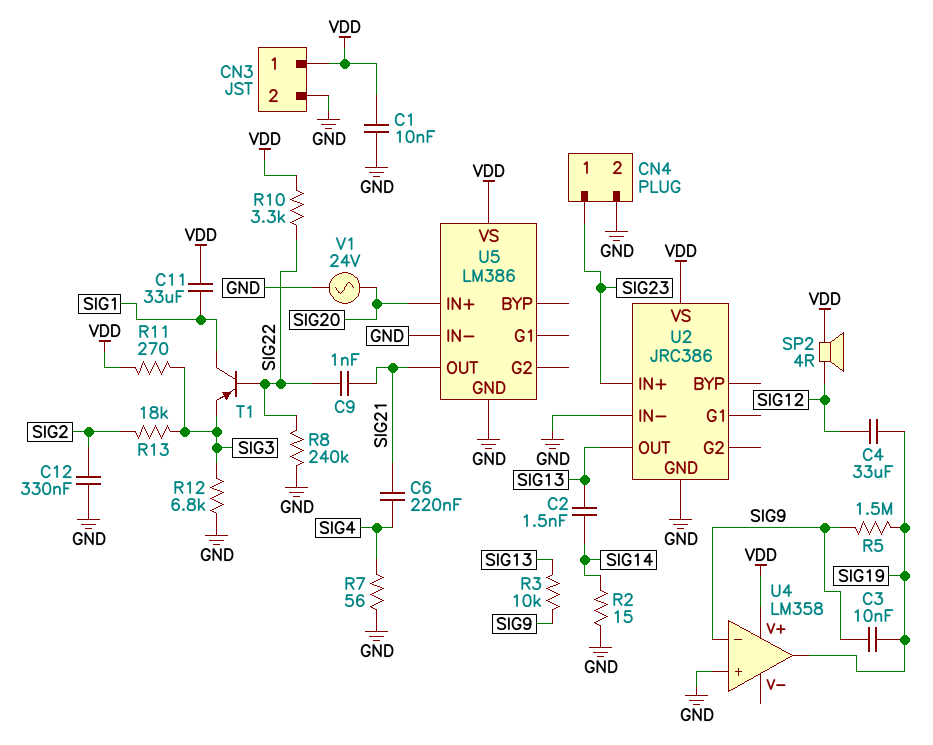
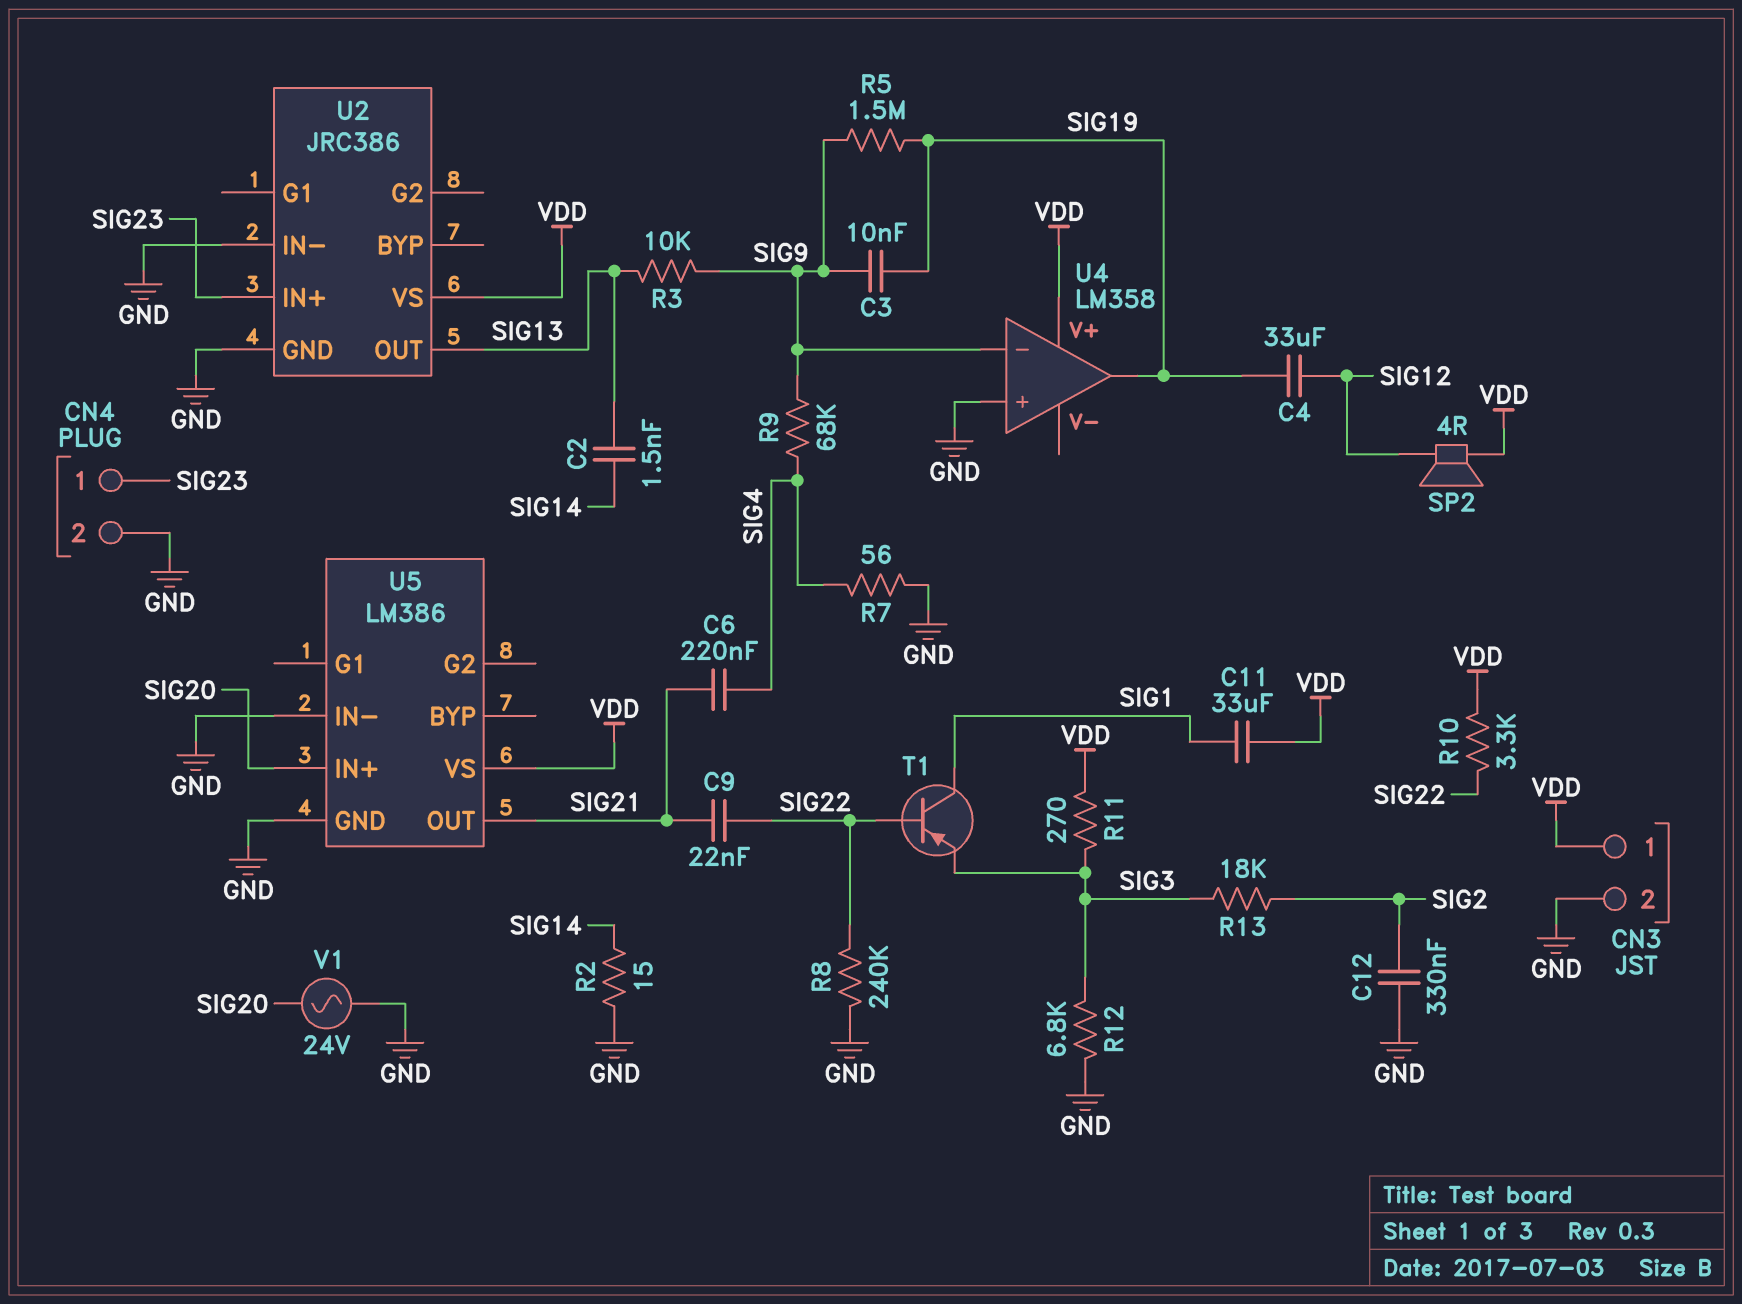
C1: 10nF (GND, VDD) -> none
C9: 1nF (SIG21, SIG22) -> 22nF (SIG21, SIG22)
R9: none -> 68k (SIG4, SIG9)

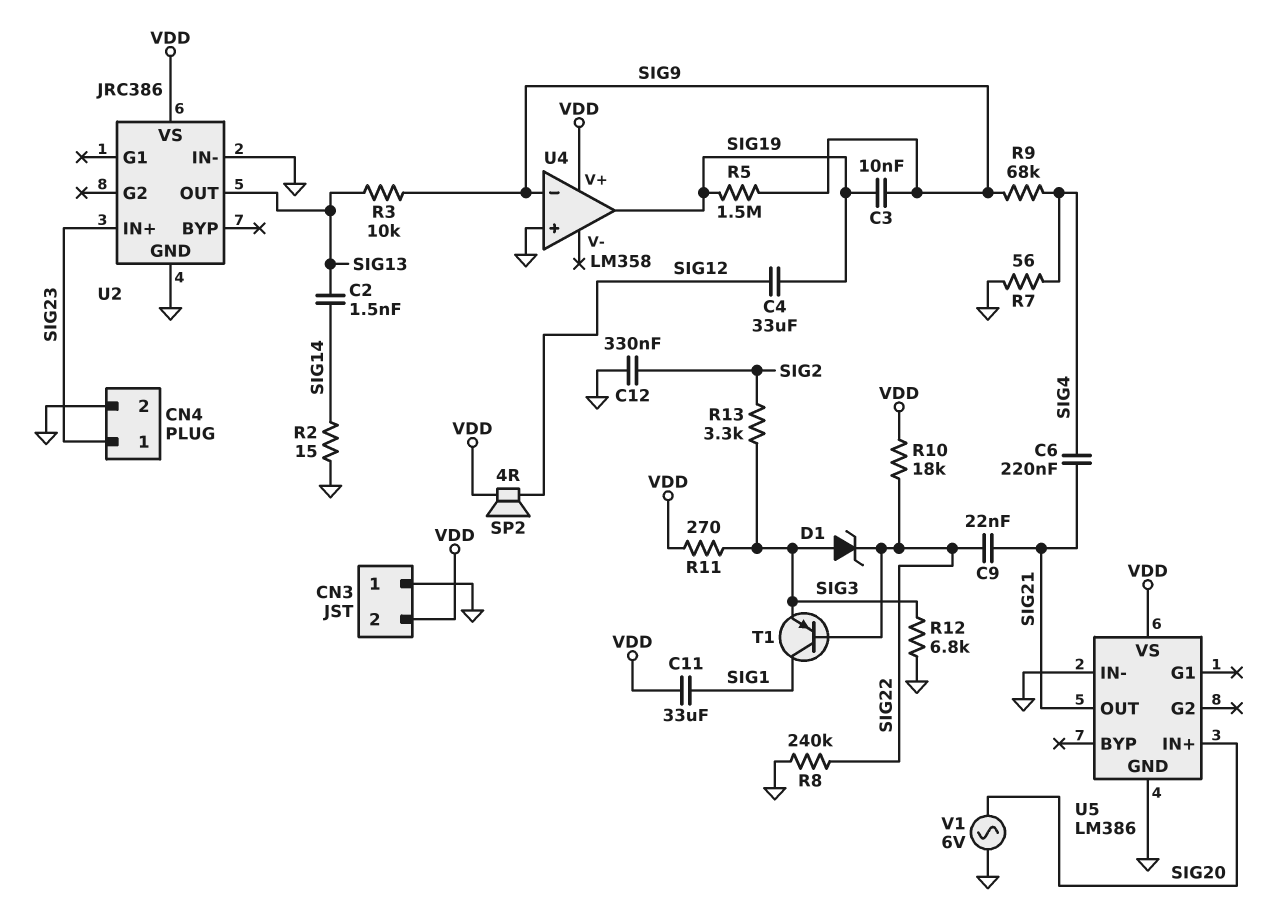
CN3 pin 1: VDD -> GND
CN3 pin 2: GND -> VDD
D1: none -> zener (A SIG3, K SIG22)
R10: 3.3k (SIG22, VDD) -> 18k (SIG22, VDD)
R13: 18k (SIG2, SIG3) -> 3.3k (SIG2, SIG3)
V1: AC 24V (GND, SIG20) -> AC 6V (GND, SIG20)

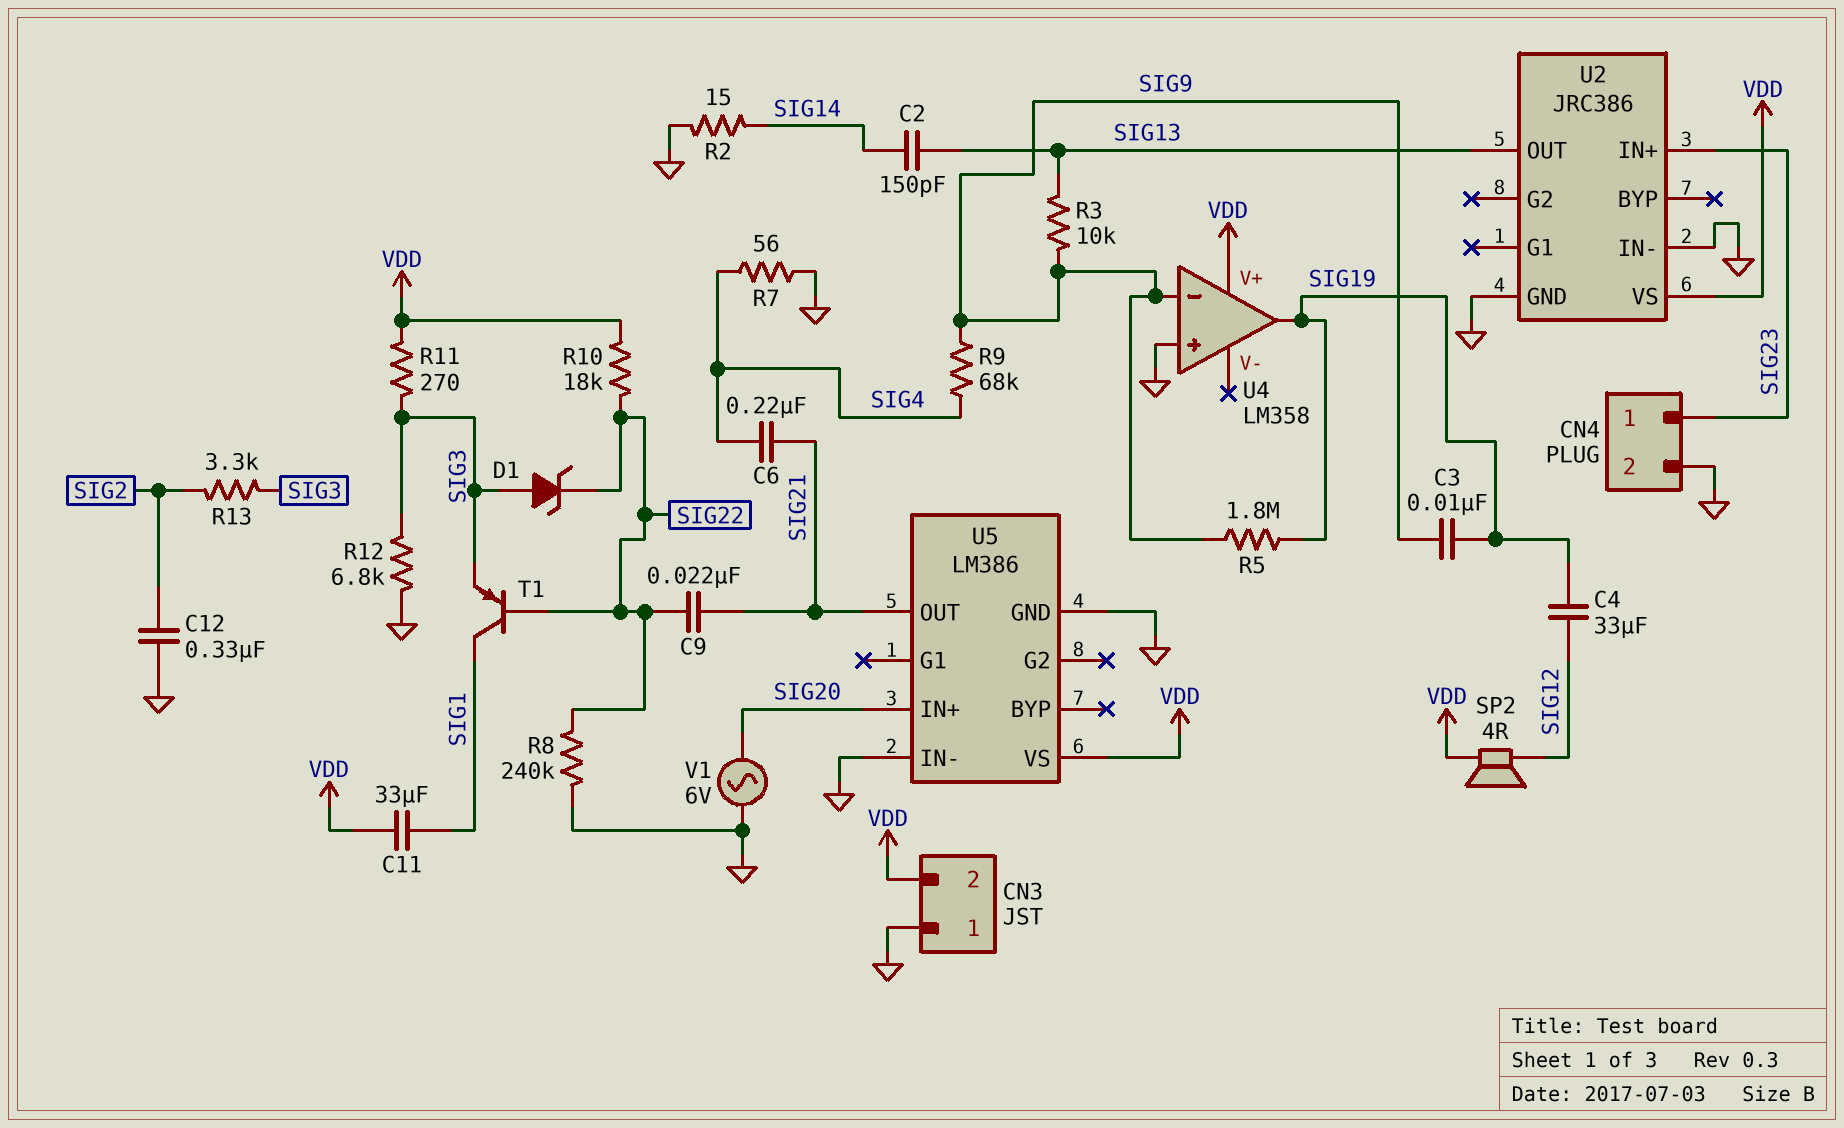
C2: 1.5nF (SIG13, SIG14) -> 150pF (SIG13, SIG14)
R5: 1.5M (SIG9, SIG19) -> 1.8M (SIG9, SIG19)

